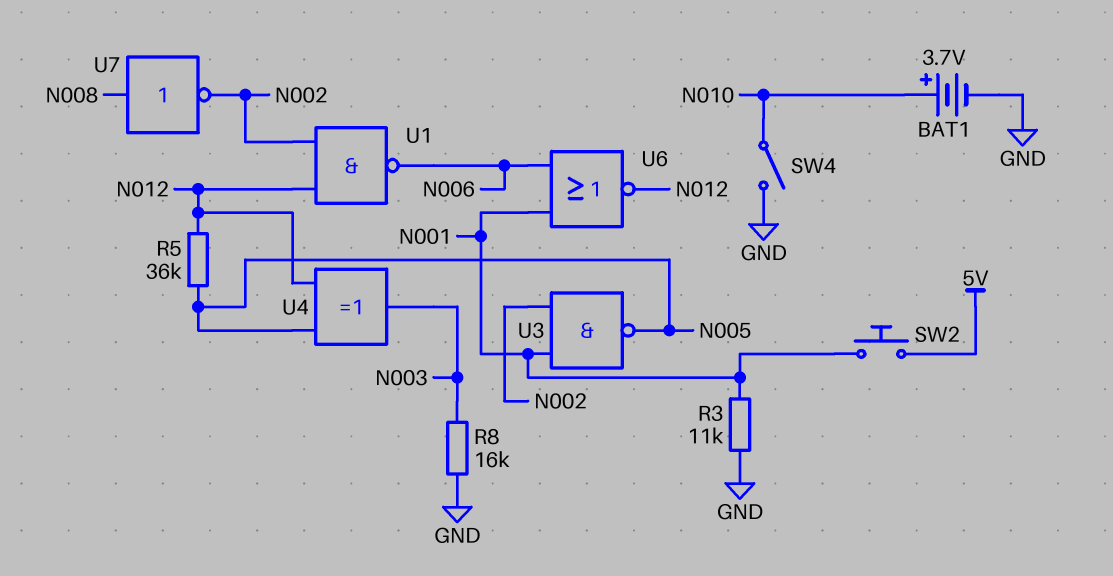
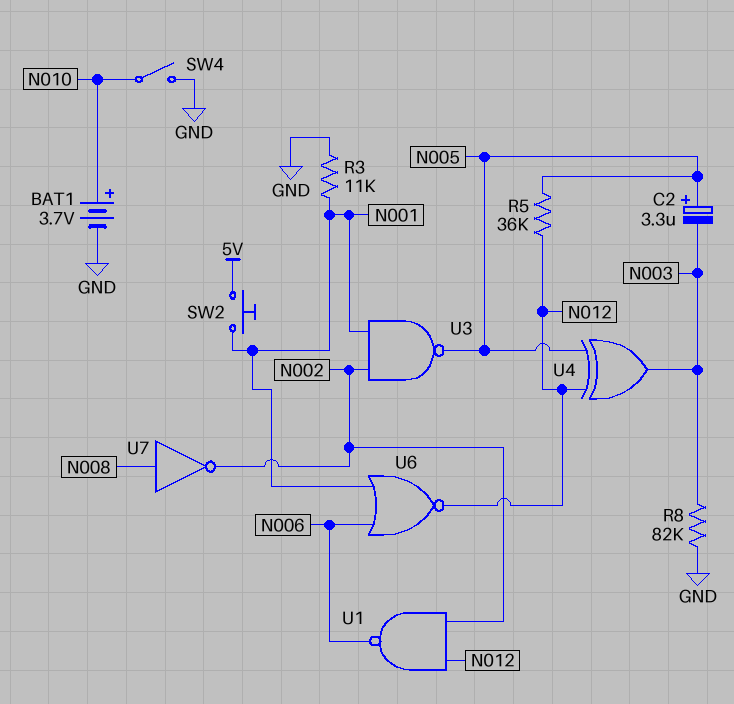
C2: none -> 3.3uF (plus N005, minus N003)
R8: 16k (GND, N003) -> 82k (GND, N003)

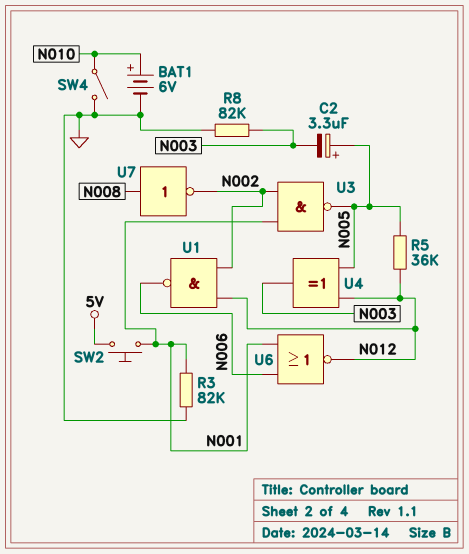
BAT1: 3.7V (plus N010, minus GND) -> 6V (plus N010, minus GND)
R3: 11k (GND, N001) -> 82k (GND, N001)

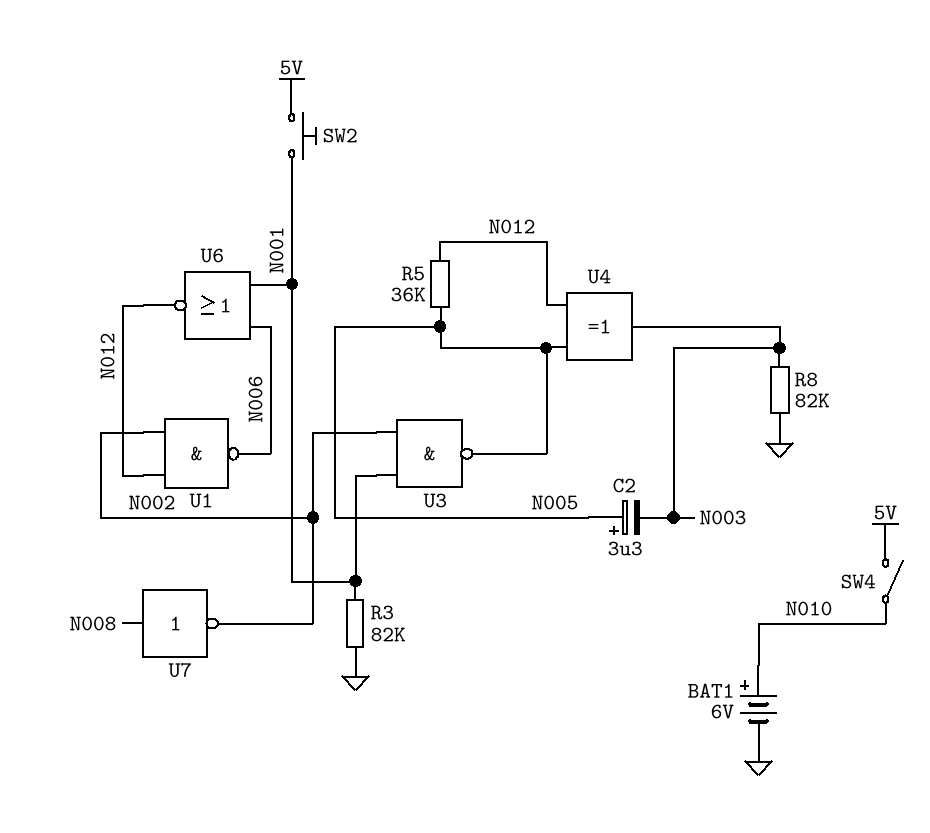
SW4: switch (GND, N010) -> switch (5V, N010)

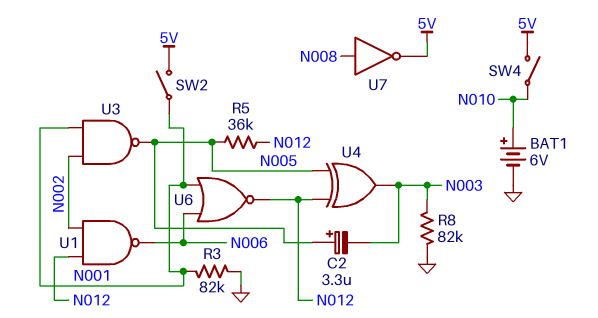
SW2: button (5V, N001) -> switch (5V, N001)
U7: NOT (in N008, out N002) -> NOT (in N008, out 5V)

